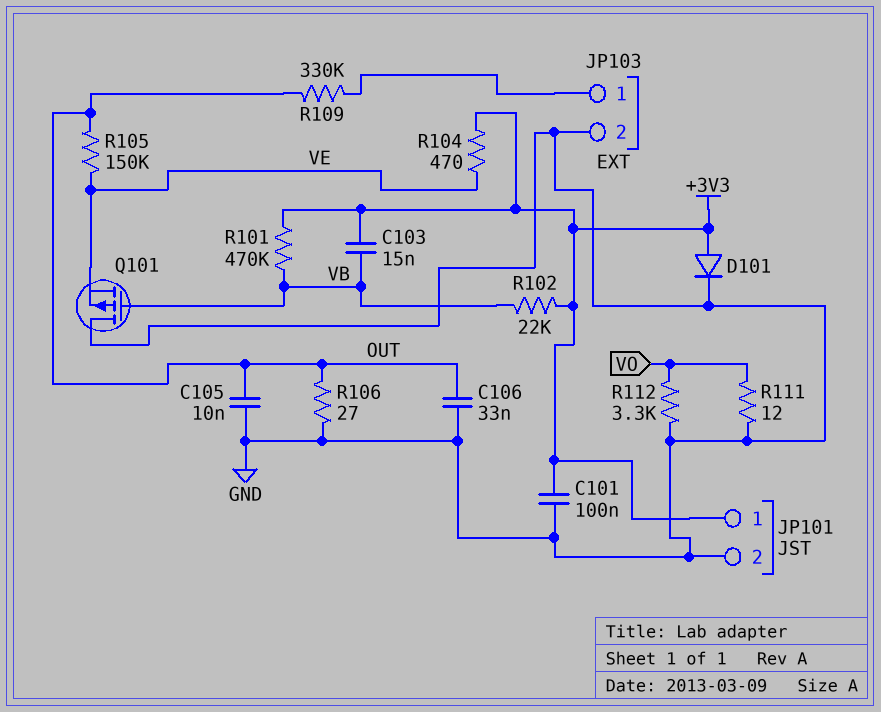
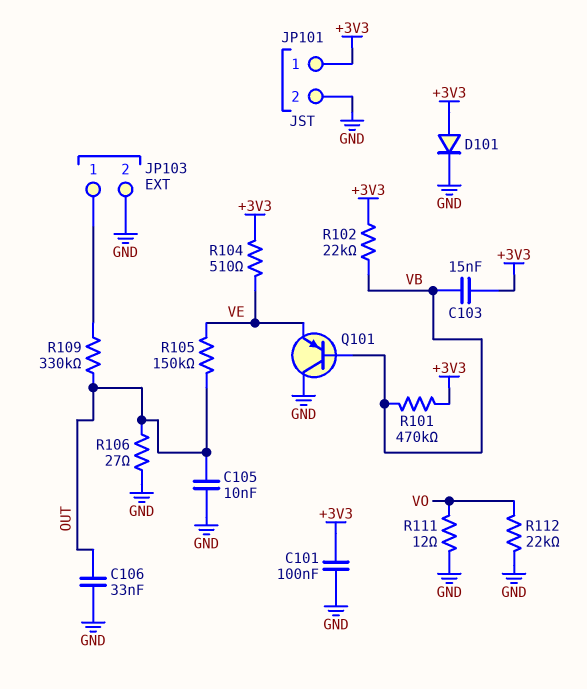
Q101: PMOS (G VB, D GND, S VE) -> PNP (B VB, C GND, E VE)
R104: 470 (+3V3, VE) -> 510 (+3V3, VE)
R112: 3.3k (GND, VO) -> 22k (GND, VO)

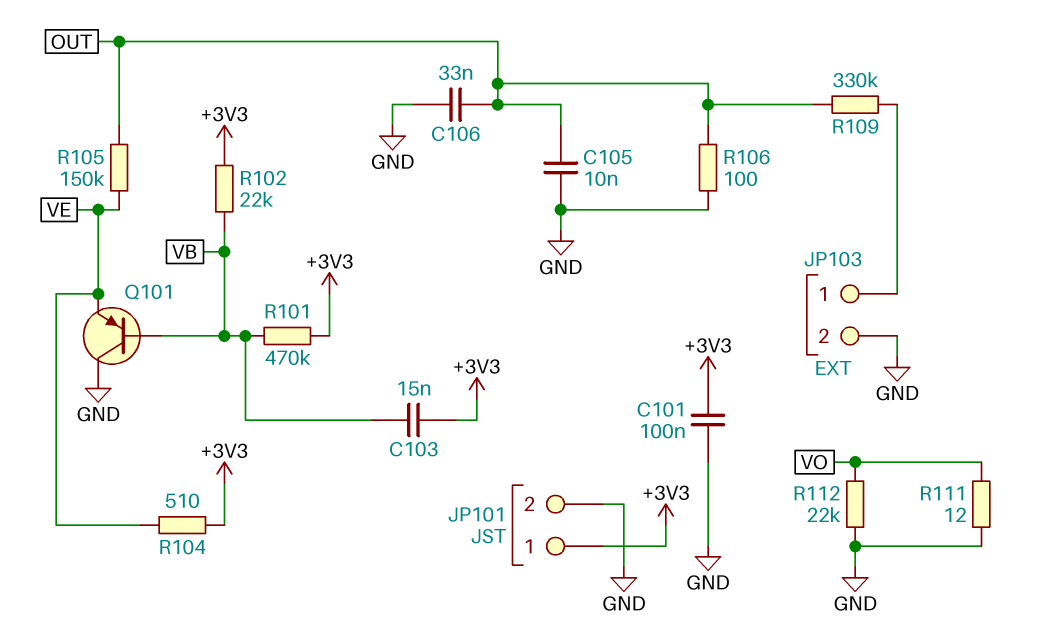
D101: diode (A +3V3, K GND) -> none
R106: 27 (GND, OUT) -> 100 (GND, OUT)

